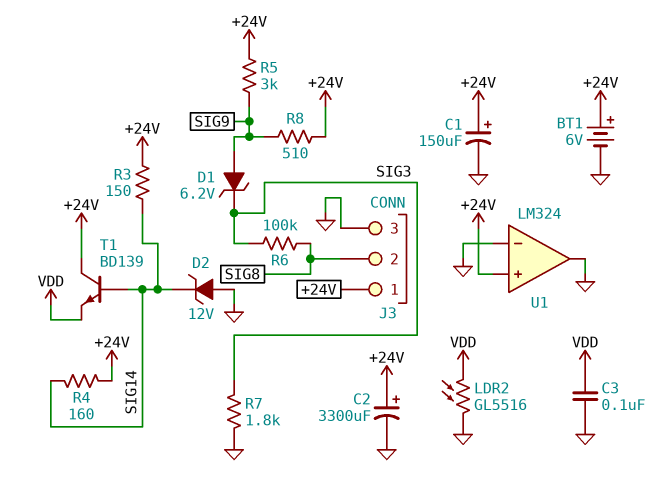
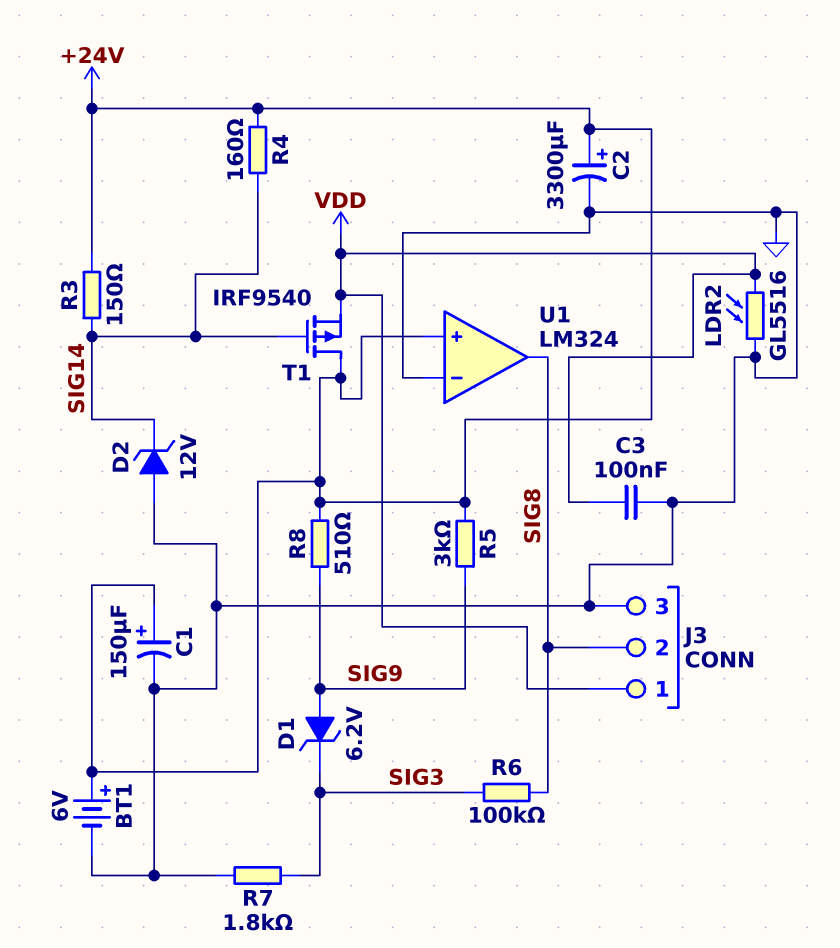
J3 pin 1: +24V -> VDD
T1: NPN BD139 (B SIG14, C +24V, E VDD) -> PMOS IRF9540 (G SIG14, D +24V, S VDD)
U1 pin out: GND -> SIG8

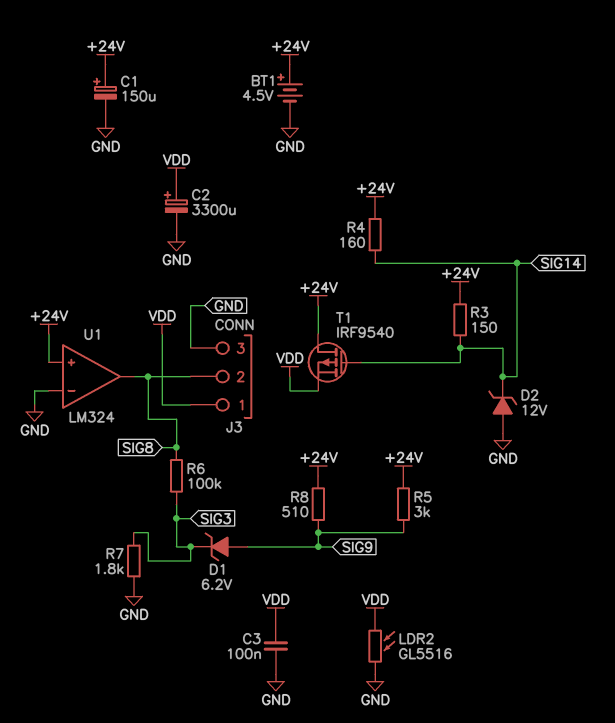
BT1: 6V (plus +24V, minus GND) -> 4.5V (plus +24V, minus GND)
C2: 3300uF (plus +24V, minus GND) -> 3300uF (plus VDD, minus GND)

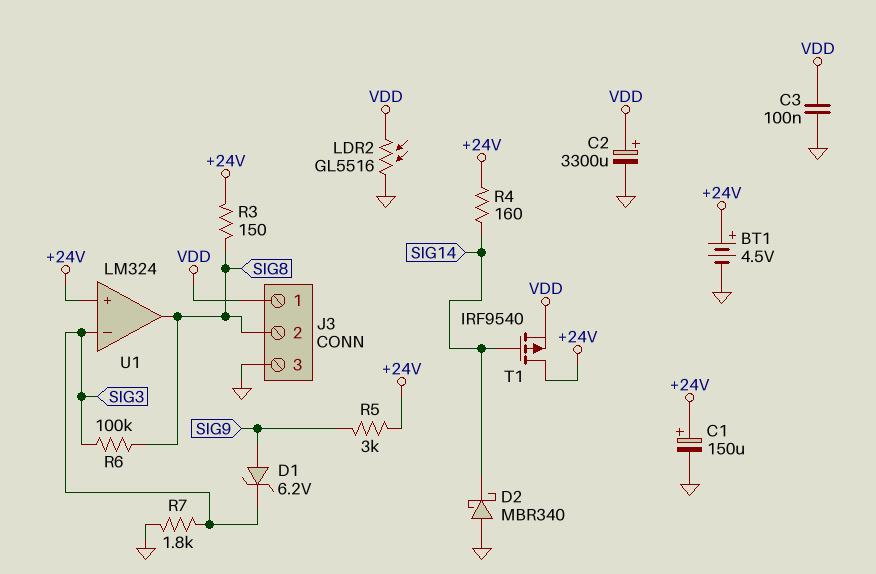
D2: zener 12V (A GND, K SIG14) -> schottky MBR340 (A GND, K SIG14)
R3: 150 (+24V, SIG14) -> 150 (+24V, SIG8)
R8: 510 (+24V, SIG9) -> none
U1 pin in-: GND -> SIG3

